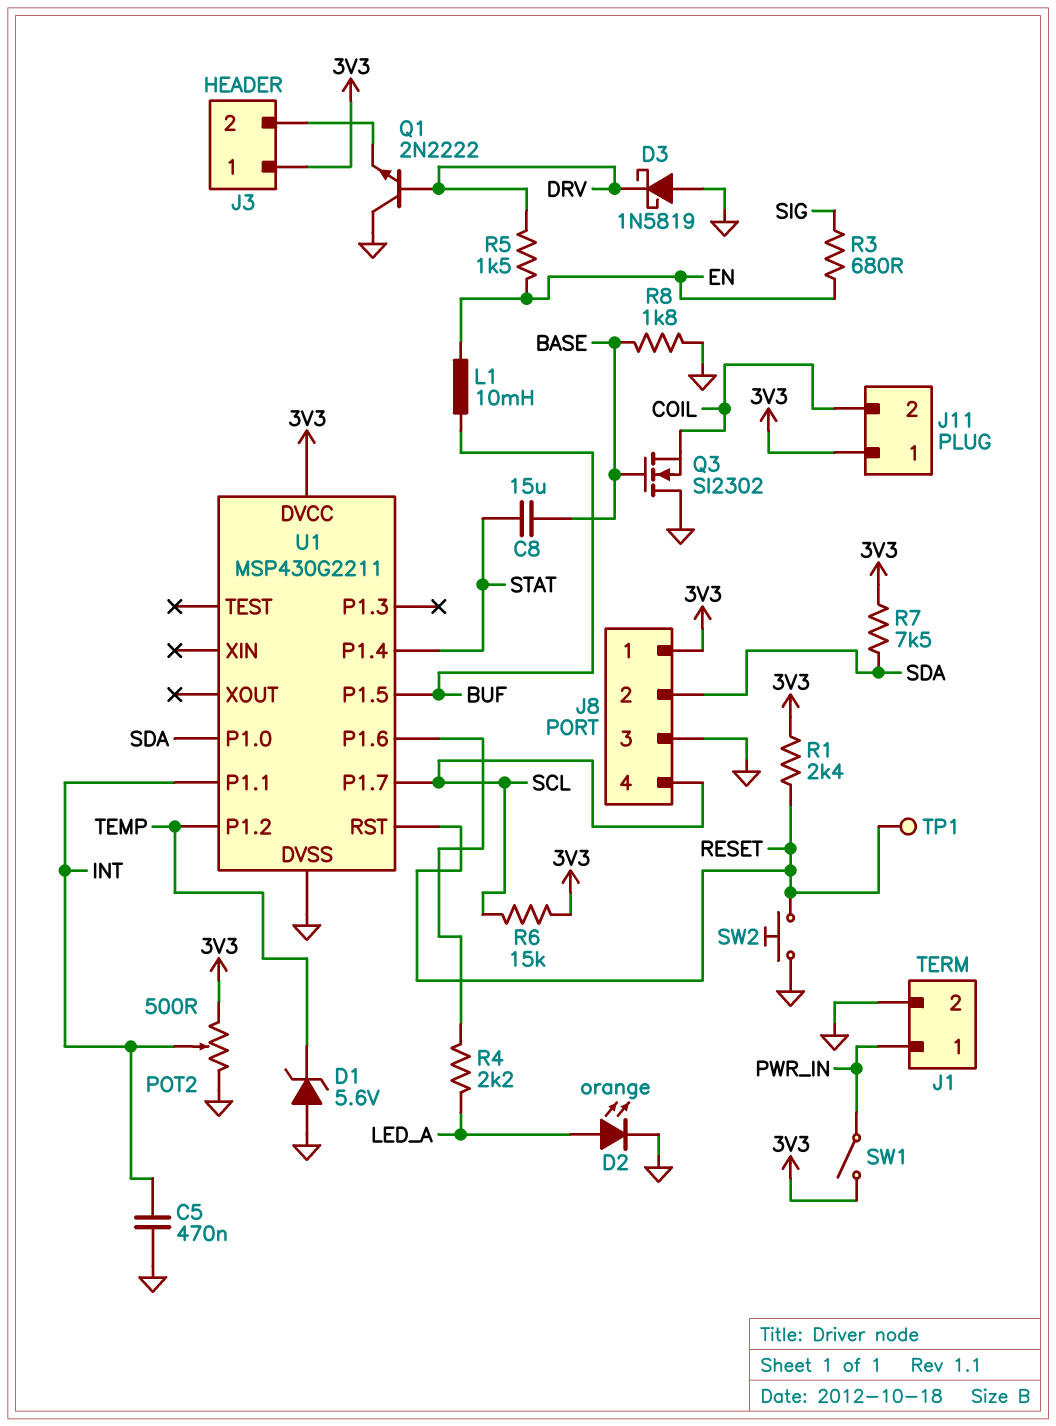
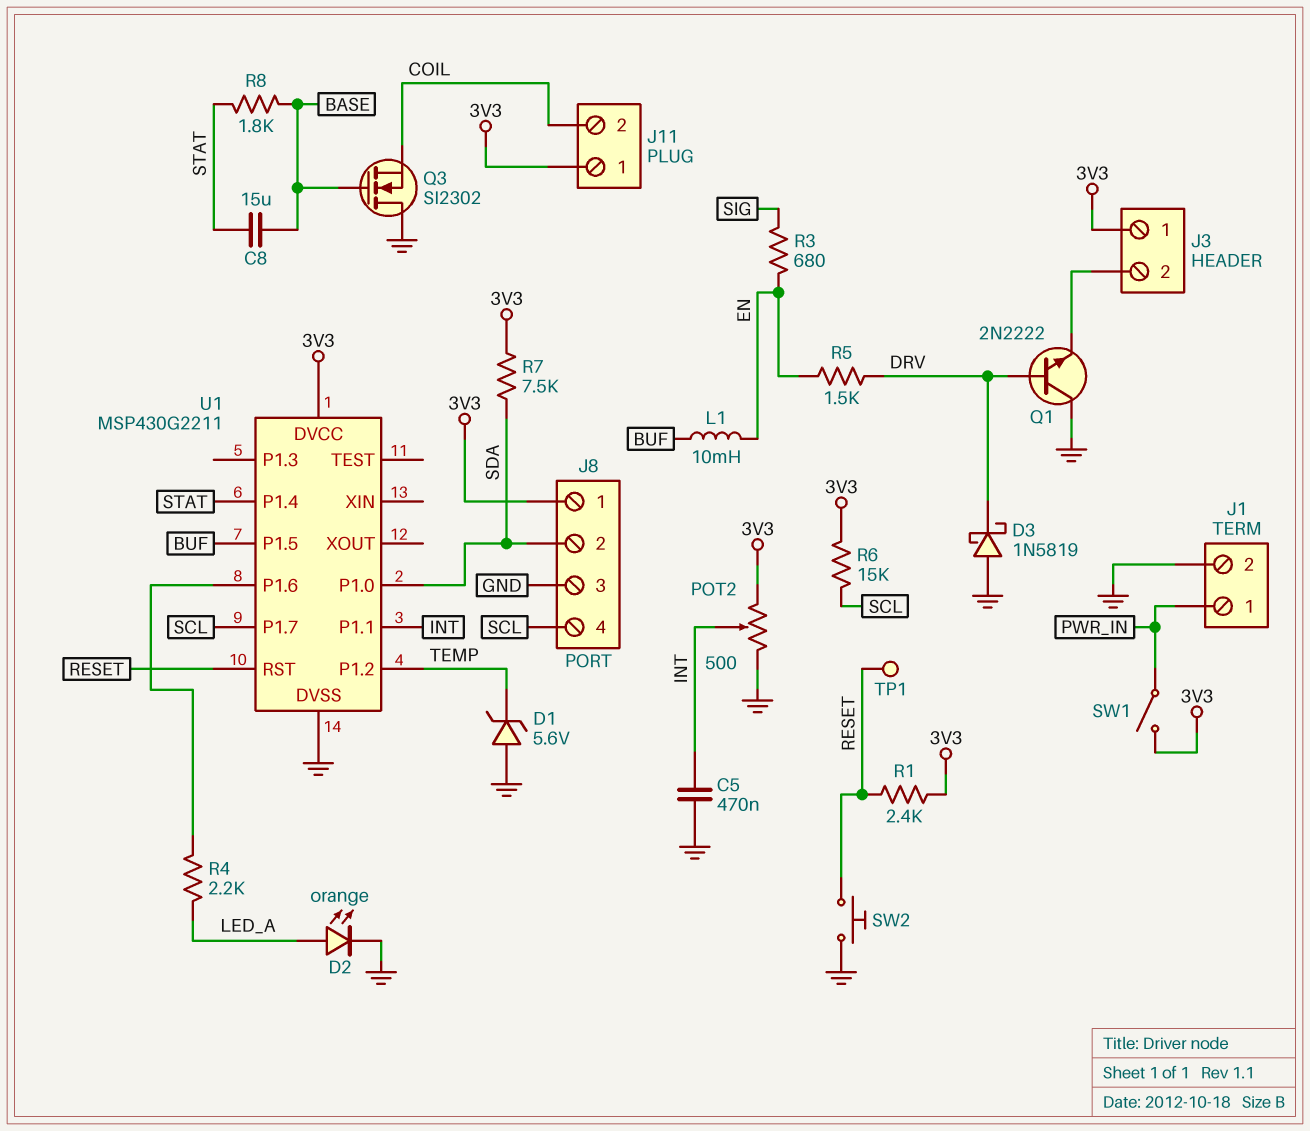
R8: 1.8k (BASE, GND) -> 1.8k (BASE, STAT)

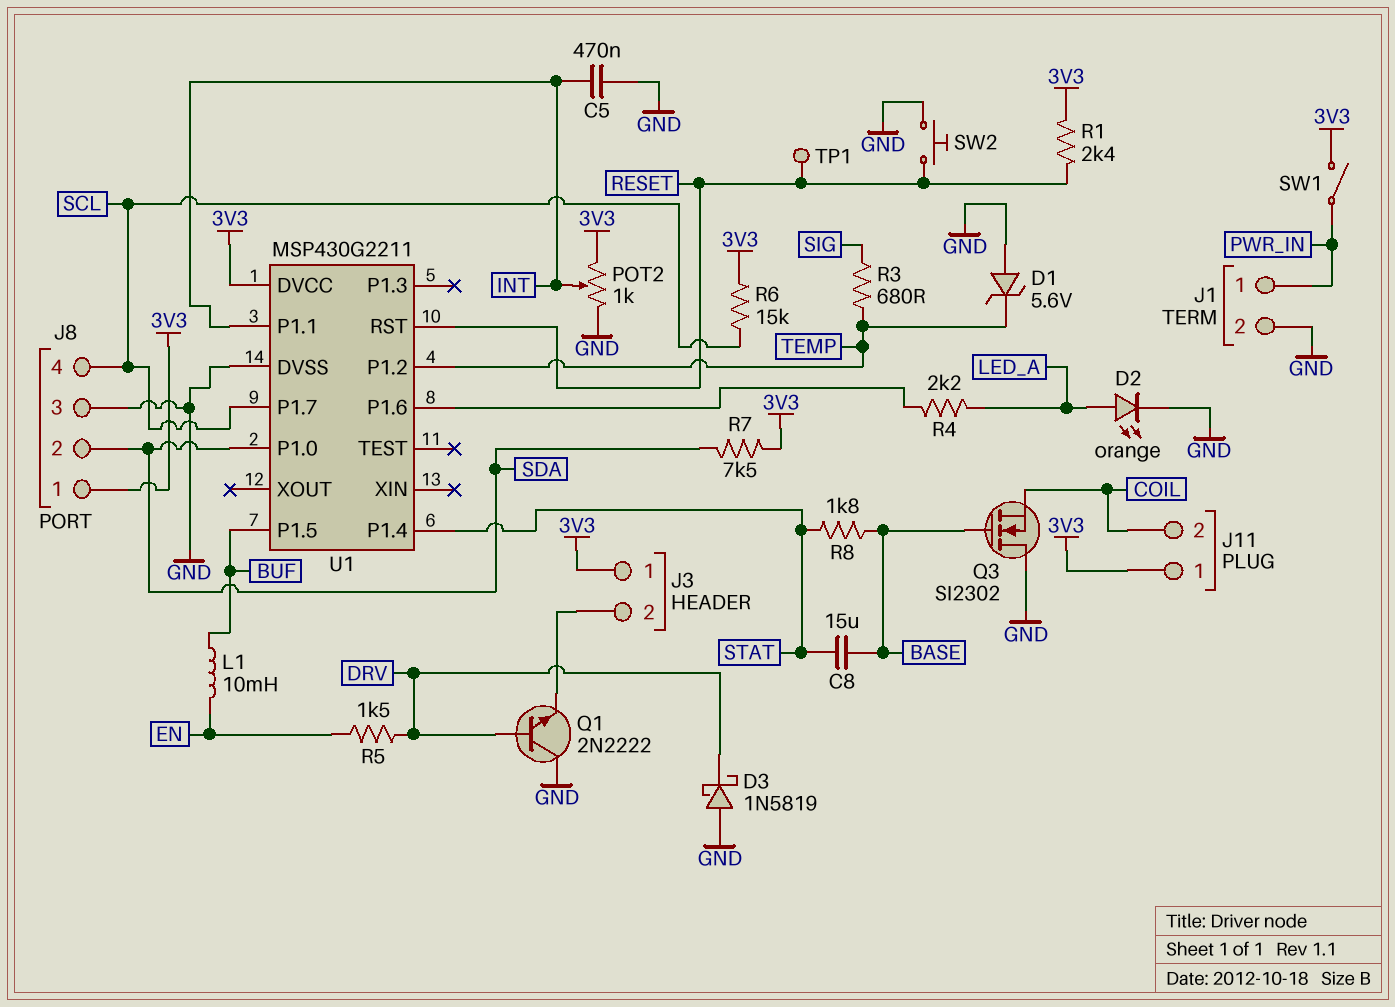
POT2: 500 (3V3, GND, wiper INT) -> 1k (3V3, GND, wiper INT)
R3: 680 (EN, SIG) -> 680 (SIG, TEMP)

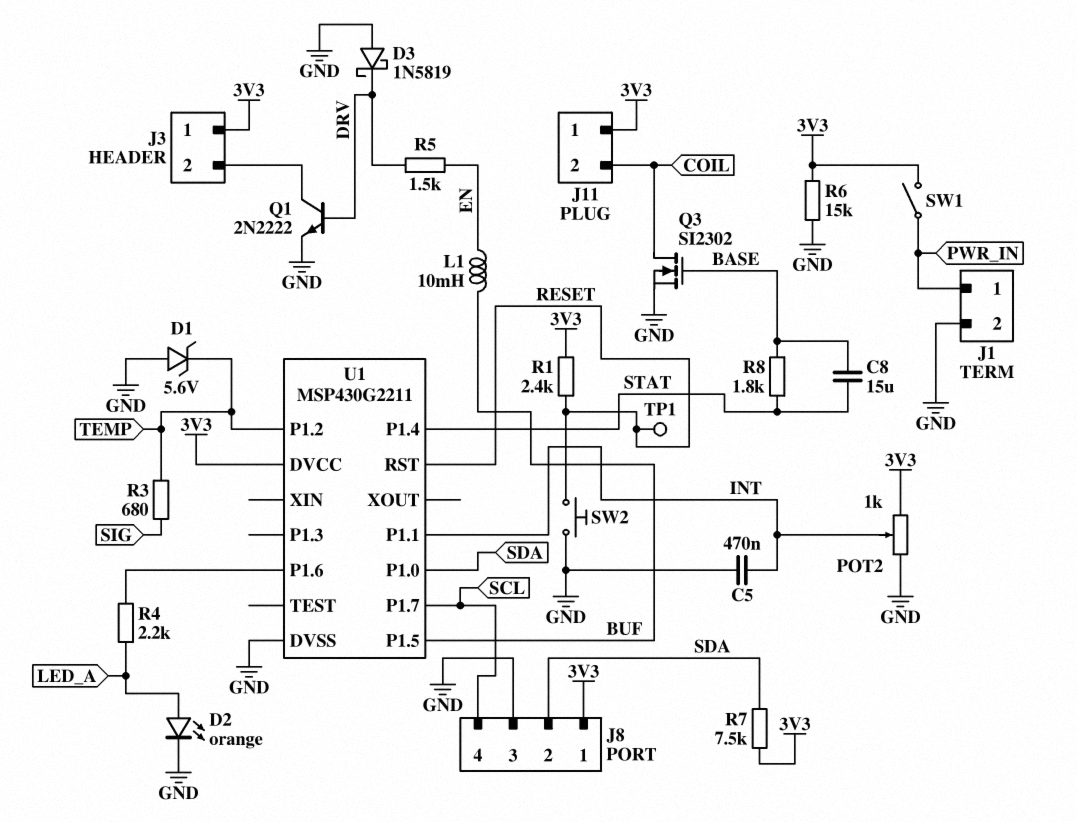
Q1: NPN 2N2222 (B DRV, C GND, E J3/2) -> NPN 2N2222 (B DRV, C J3/2, E GND)
Q3: NMOS SI2302 (G BASE, D GND, S COIL) -> NMOS SI2302 (G BASE, D COIL, S GND)
R6: 15k (3V3, SCL) -> 15k (3V3, GND)

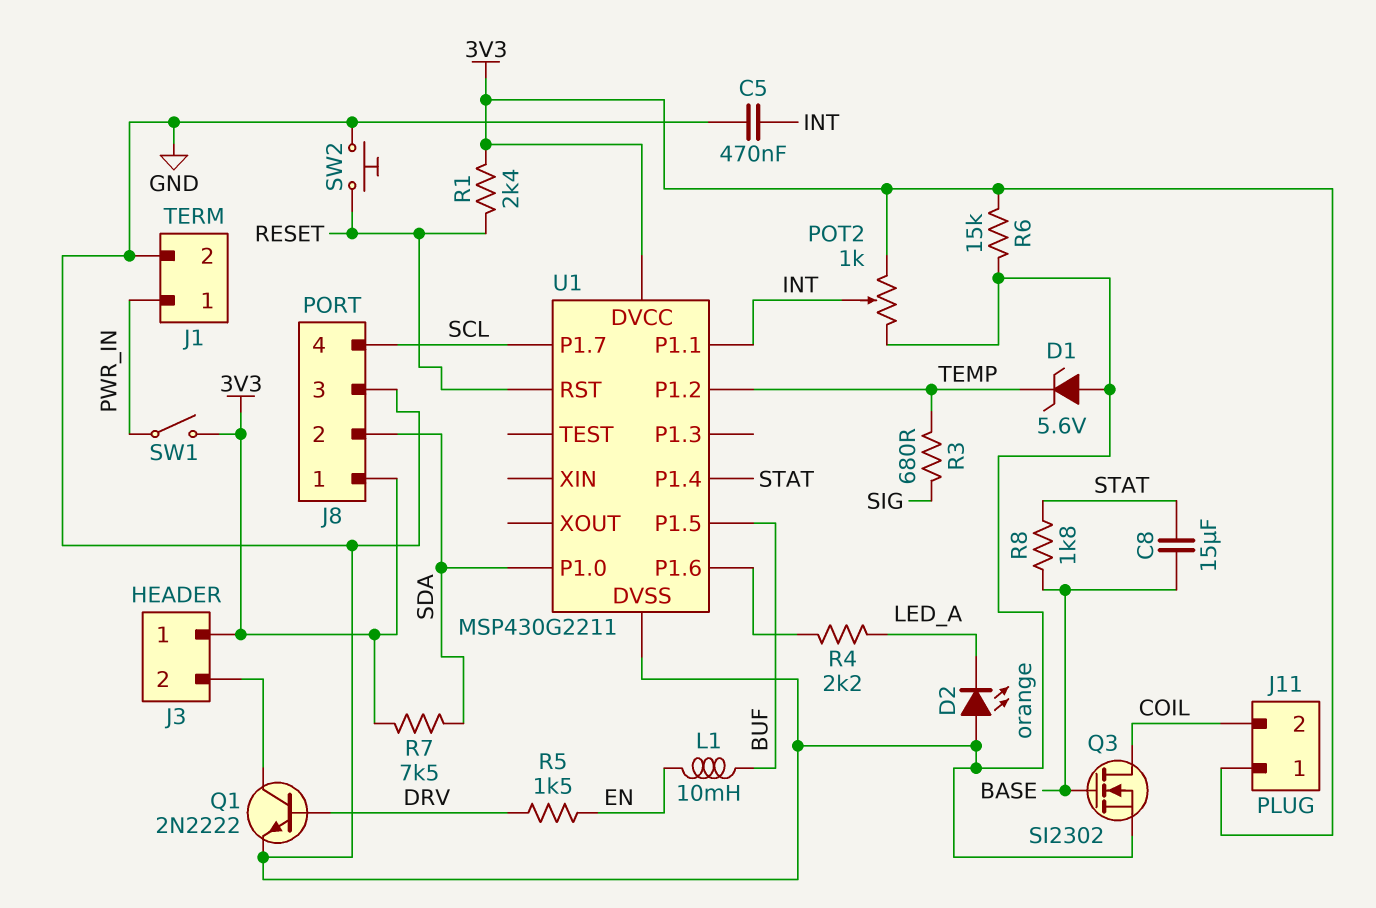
D2: LED orange (A LED_A, K GND) -> LED orange (A GND, K LED_A)
D3: schottky 1N5819 (A GND, K DRV) -> none
TP1: test point (RESET) -> none

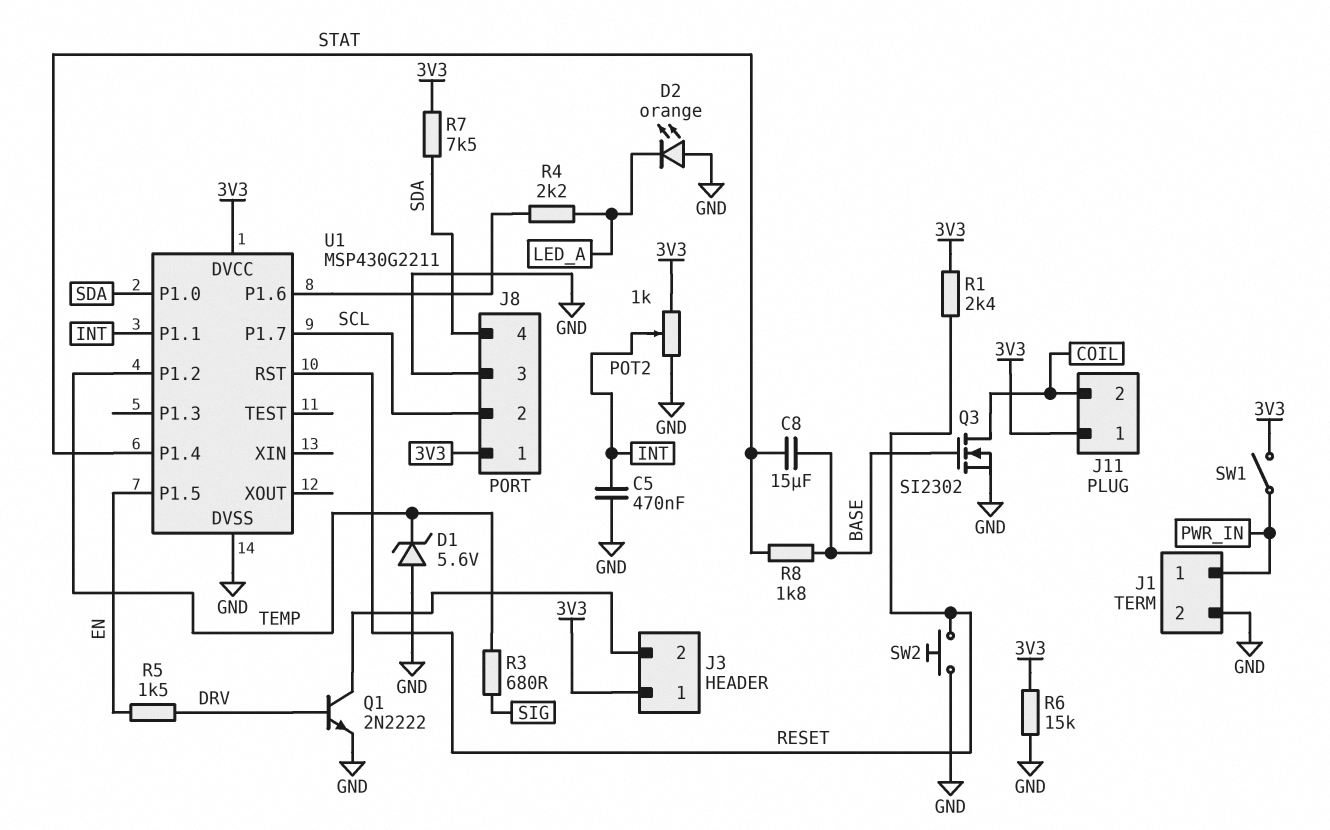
J8 pin 2: SDA -> SCL
J8 pin 4: SCL -> SDA
L1: 10mH (BUF, EN) -> none
U1 pin P1.5: BUF -> EN

